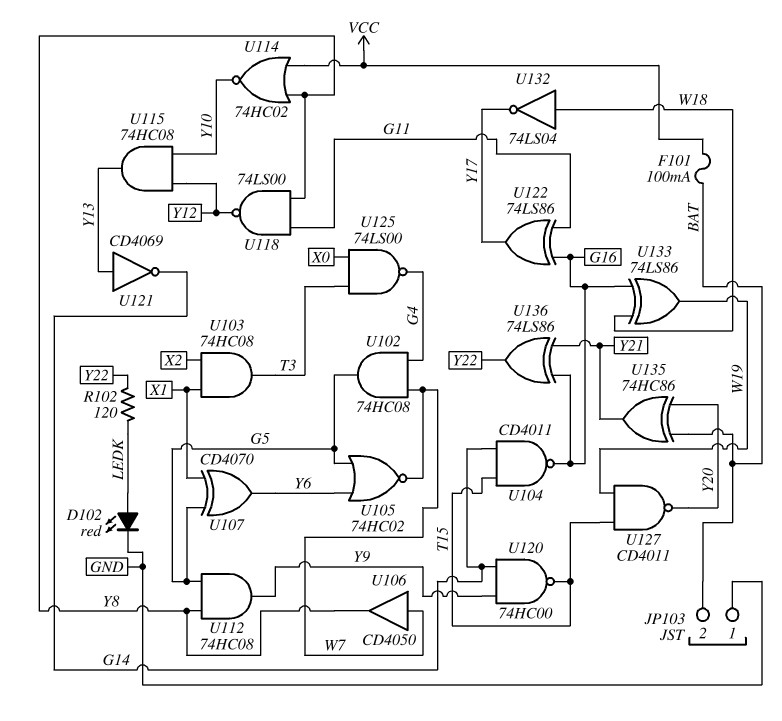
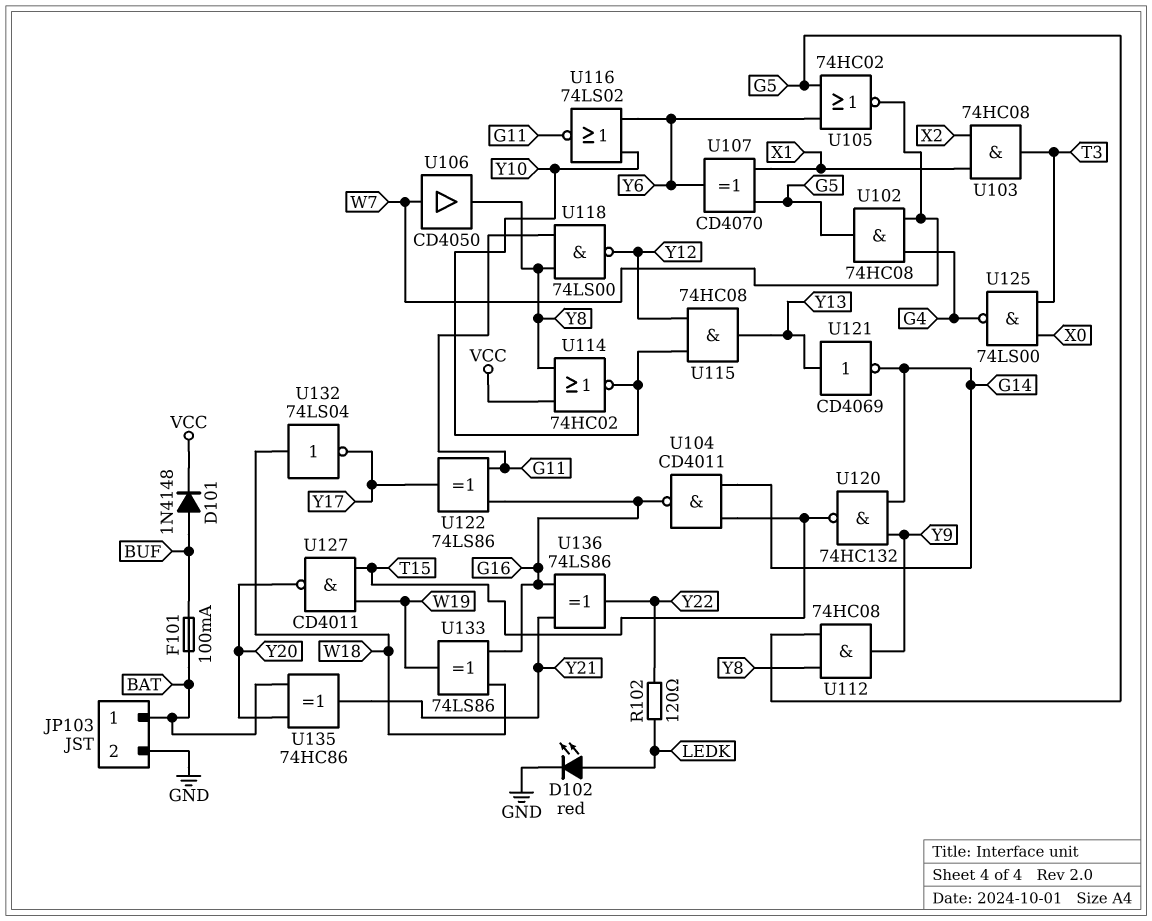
D101: none -> diode 1N4148 (A BUF, K VCC)
F101: 100mA (BAT, VCC) -> 100mA (BAT, BUF)
JP103 pin 1: GND -> BAT
JP103 pin 2: BAT -> GND
U116: none -> NOR 74LS02 (in Y6, in Y10, out G11)
U120: NAND 74HC00 (in G14, in Y9, out T15) -> NAND 74HC132 (in G14, in Y9, out T15)

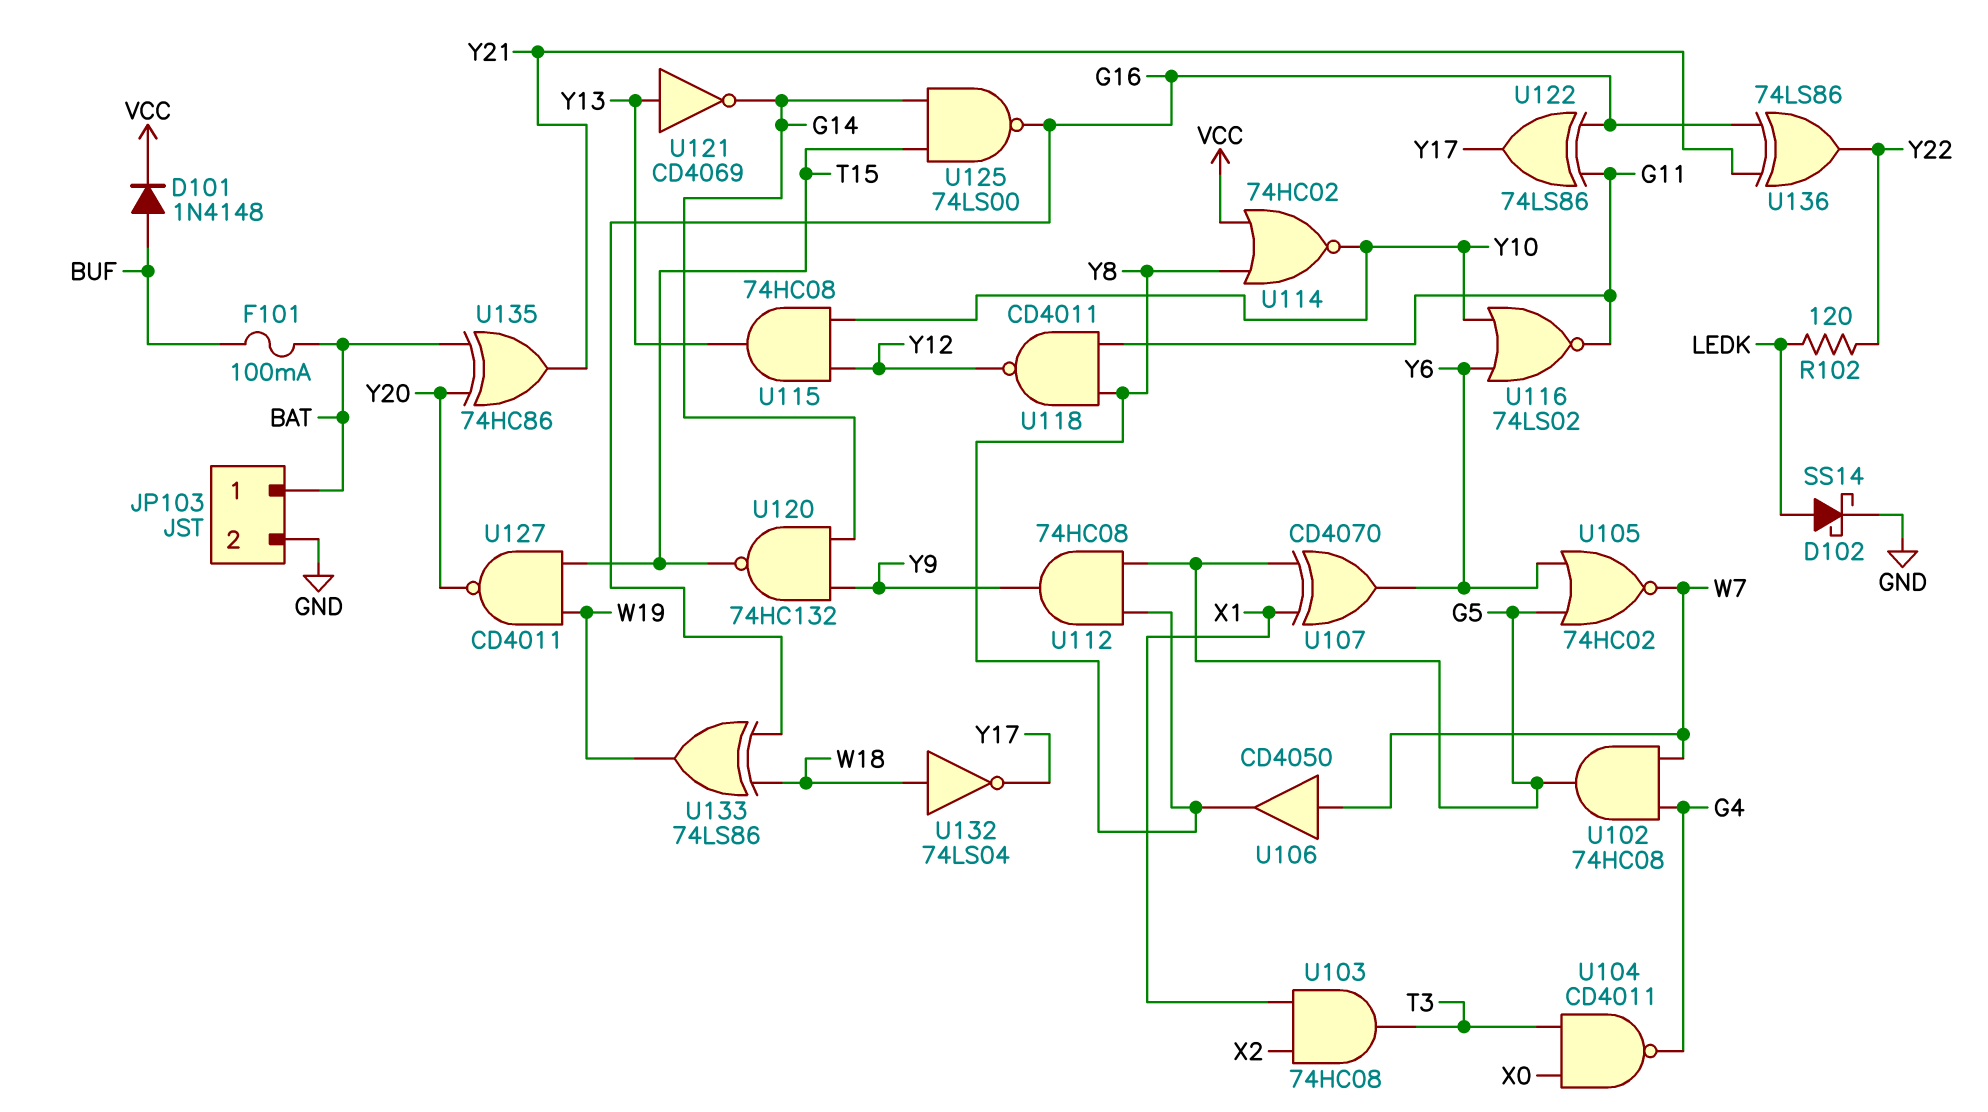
D102: LED red (A LEDK, K GND) -> schottky SS14 (A LEDK, K GND)
U104: NAND CD4011 (in G14, in T15, out G16) -> NAND CD4011 (in T3, in X0, out G4)
U118: NAND 74LS00 (in G11, in Y8, out Y12) -> NAND CD4011 (in G11, in Y8, out Y12)
U125: NAND 74LS00 (in T3, in X0, out G4) -> NAND 74LS00 (in G14, in T15, out G16)

